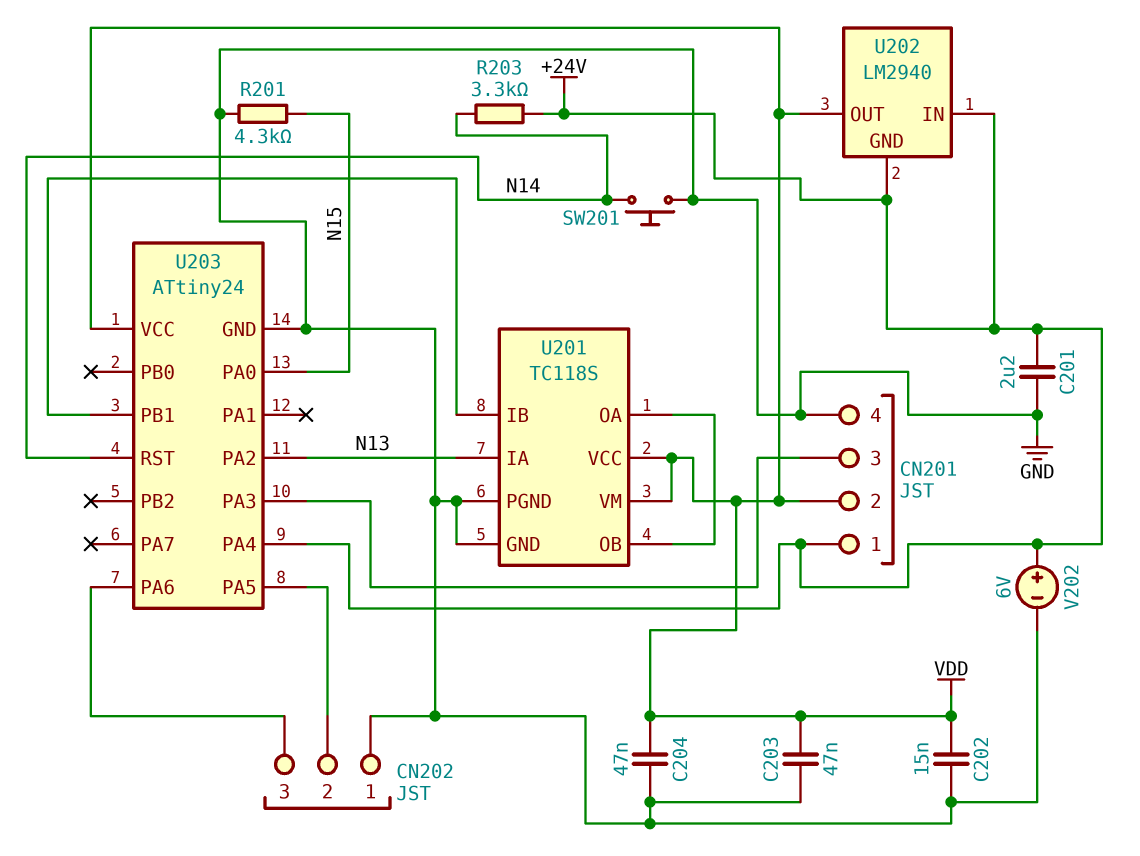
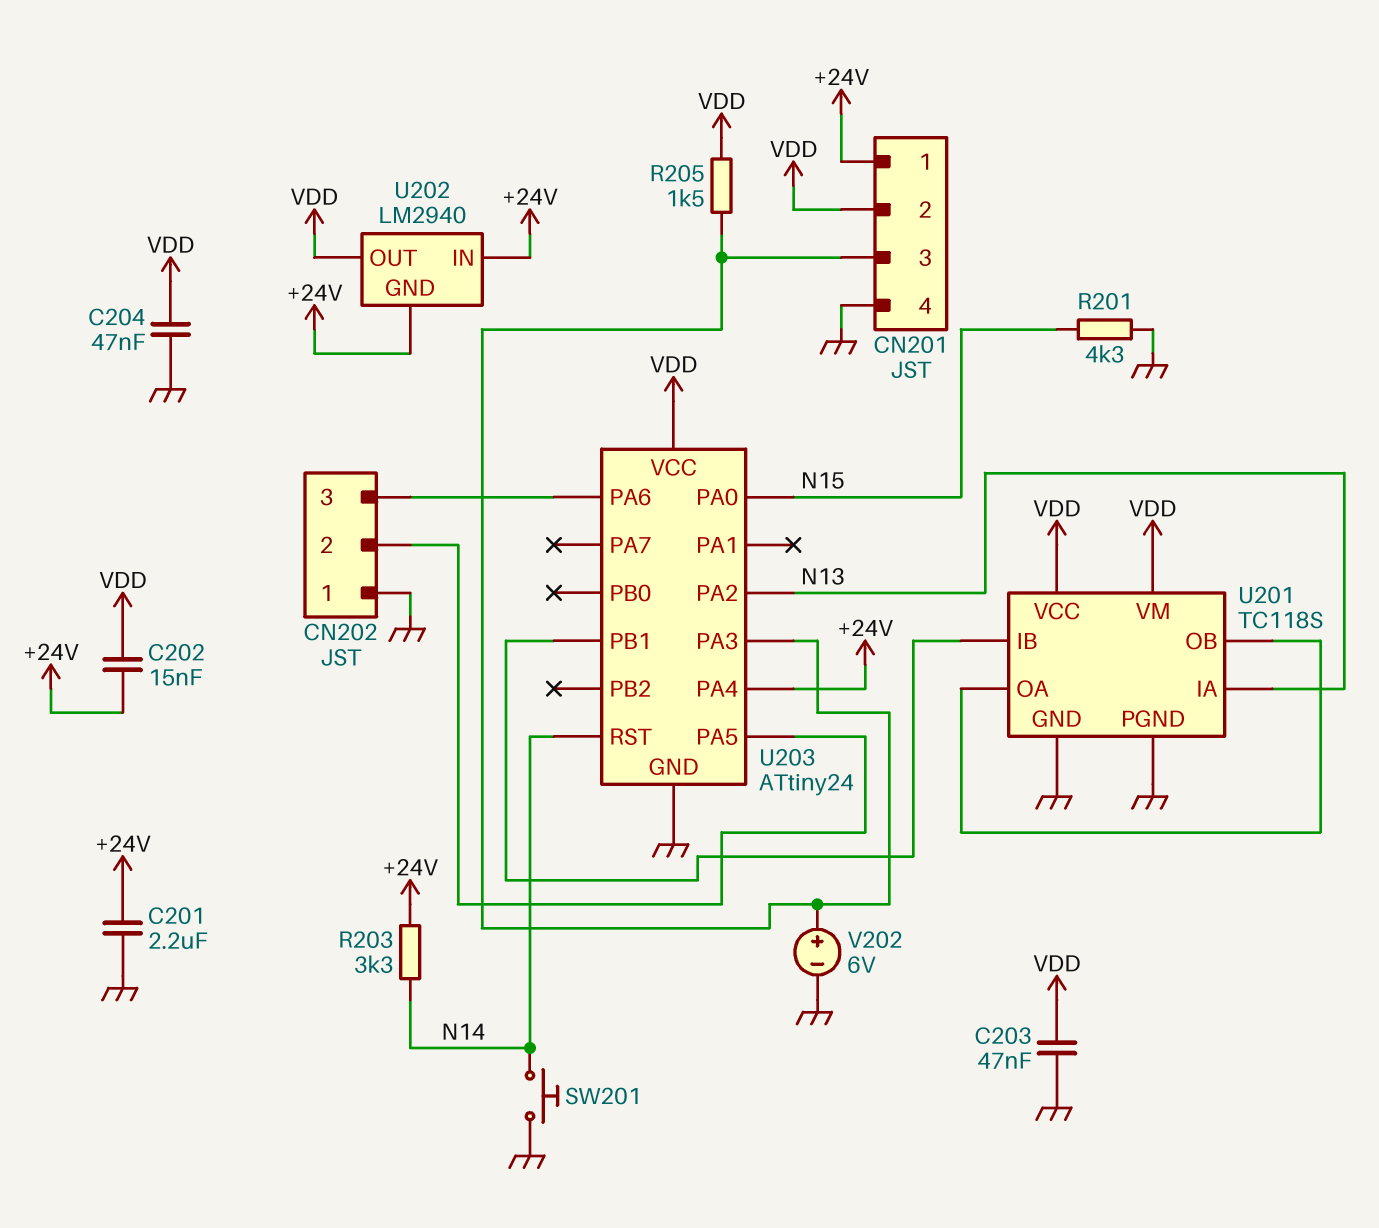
C202: 15nF (GND, VDD) -> 15nF (+24V, VDD)
R205: none -> 1.5k (CN201/3, VDD)
V202: 6V (plus +24V, minus GND) -> 6V (plus CN201/3, minus GND)

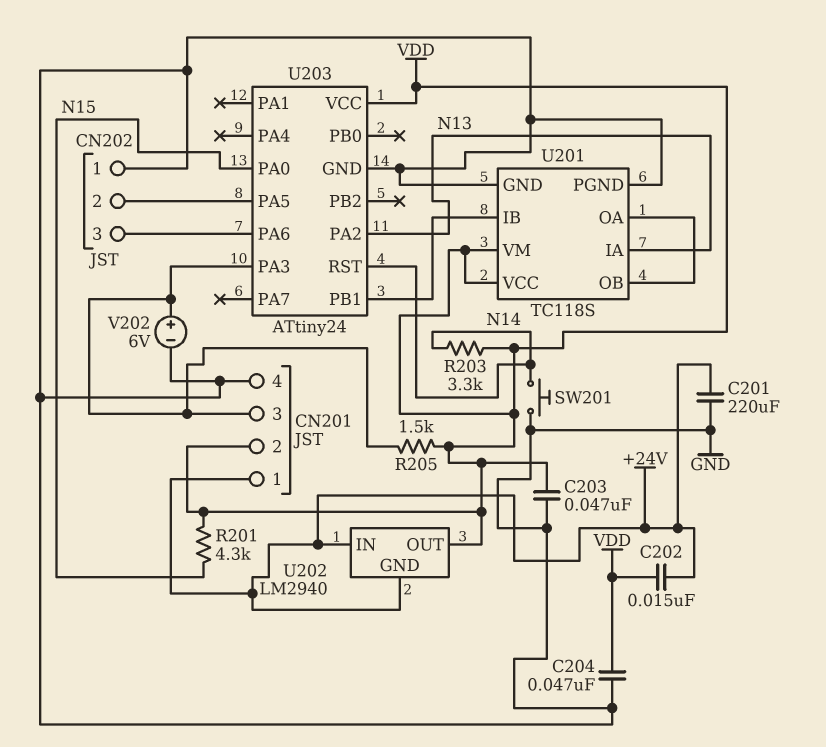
C201: 2.2uF (+24V, GND) -> 220uF (+24V, GND)
R201: 4.3k (GND, N15) -> 4.3k (N15, VDD)
R203: 3.3k (+24V, N14) -> 3.3k (N14, VDD)
U203 pin PA4: +24V -> none

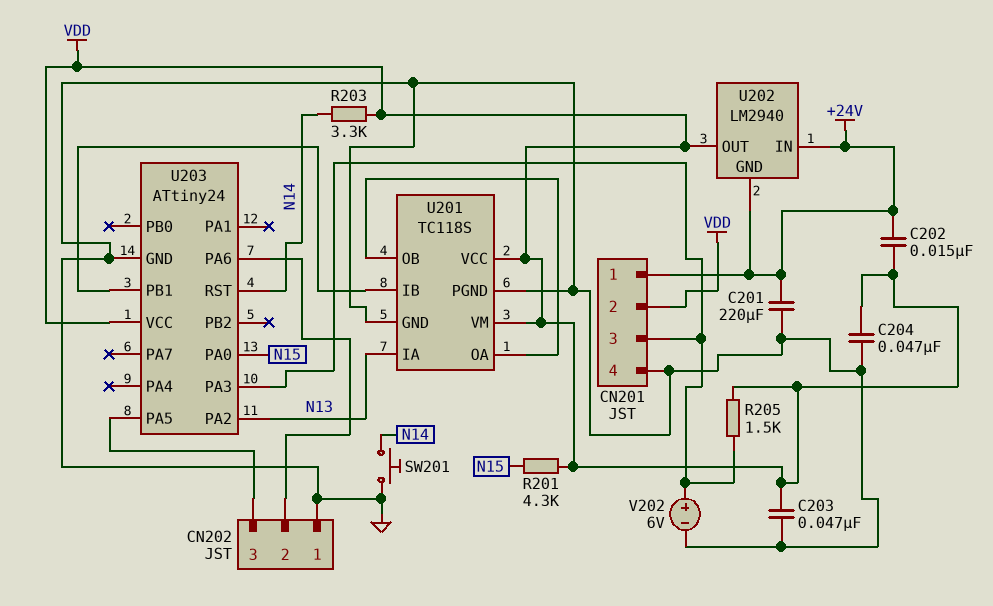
U203 pin PA5: CN202/2 -> CN202/3
U203 pin PA6: CN202/3 -> CN202/2

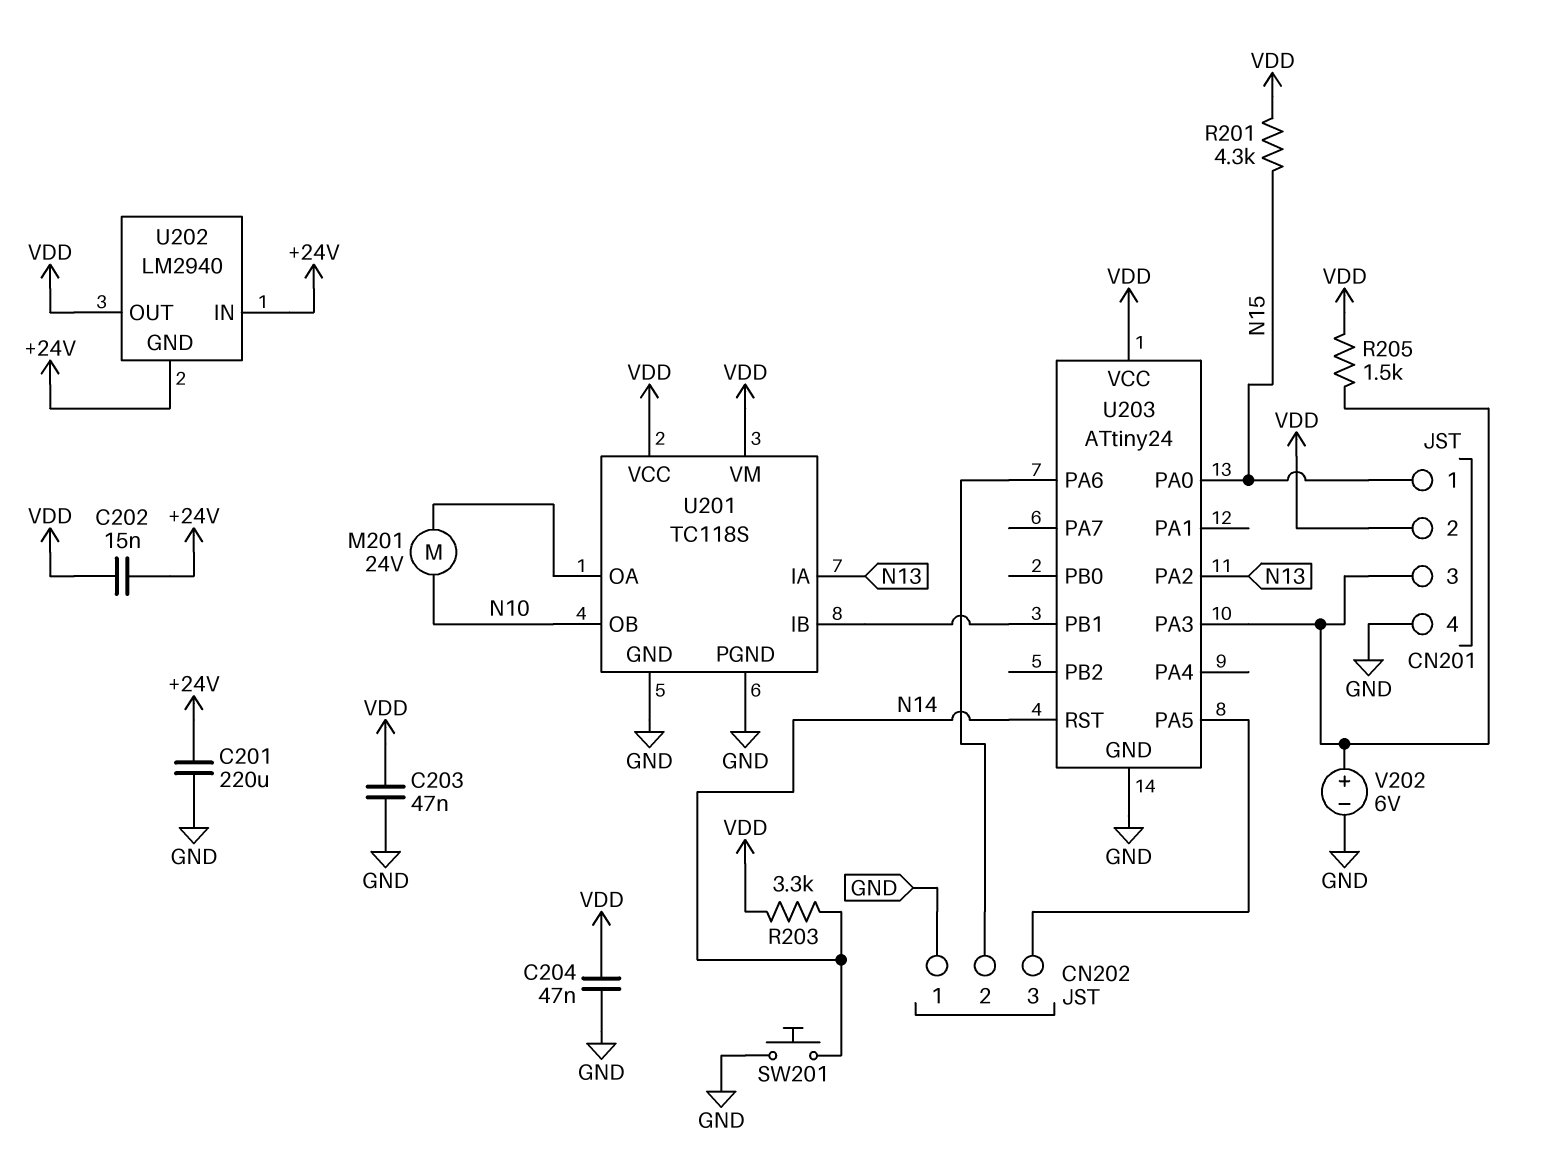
CN201 pin 1: +24V -> N15
M201: none -> motor 24V (N10, U201/OA)
U201 pin OB: U201/OA -> N10

